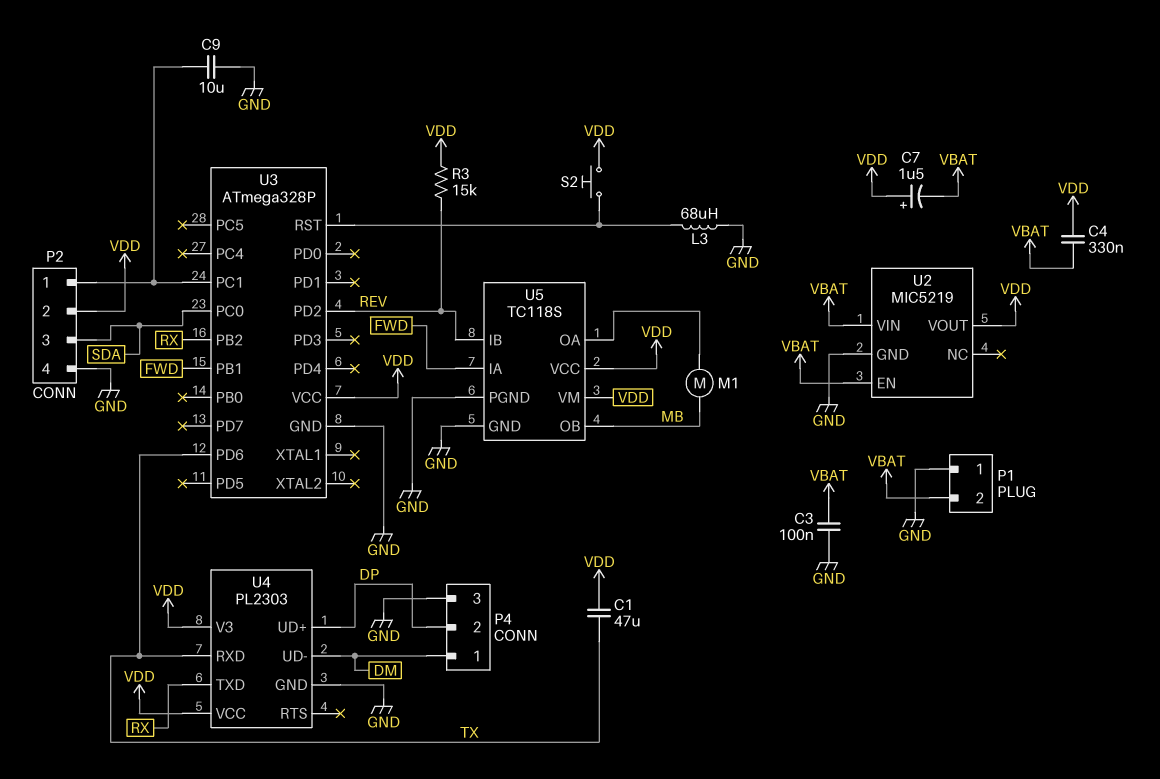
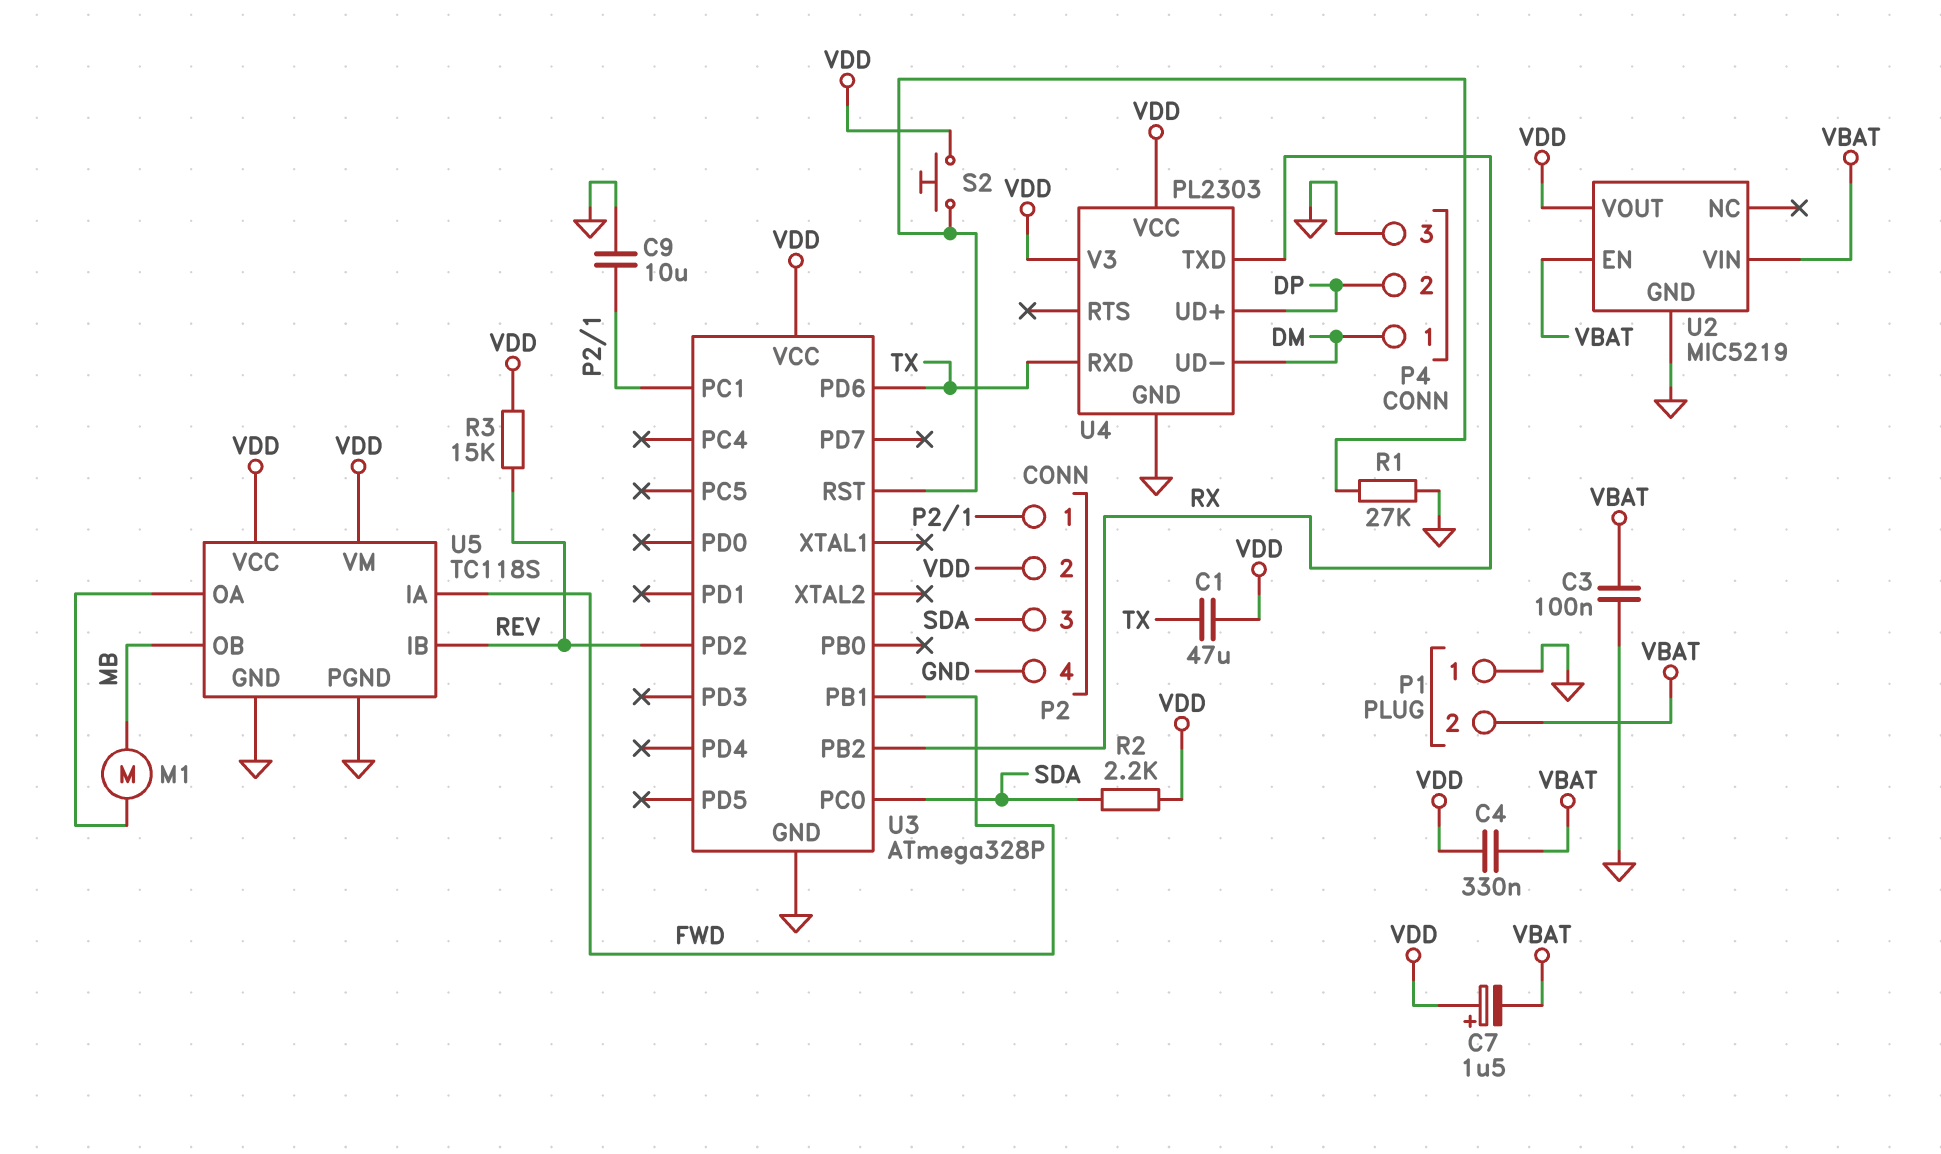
L3: 68uH (GND, U3/RST) -> none
R1: none -> 27k (GND, U3/RST)
R2: none -> 2.2k (SDA, VDD)

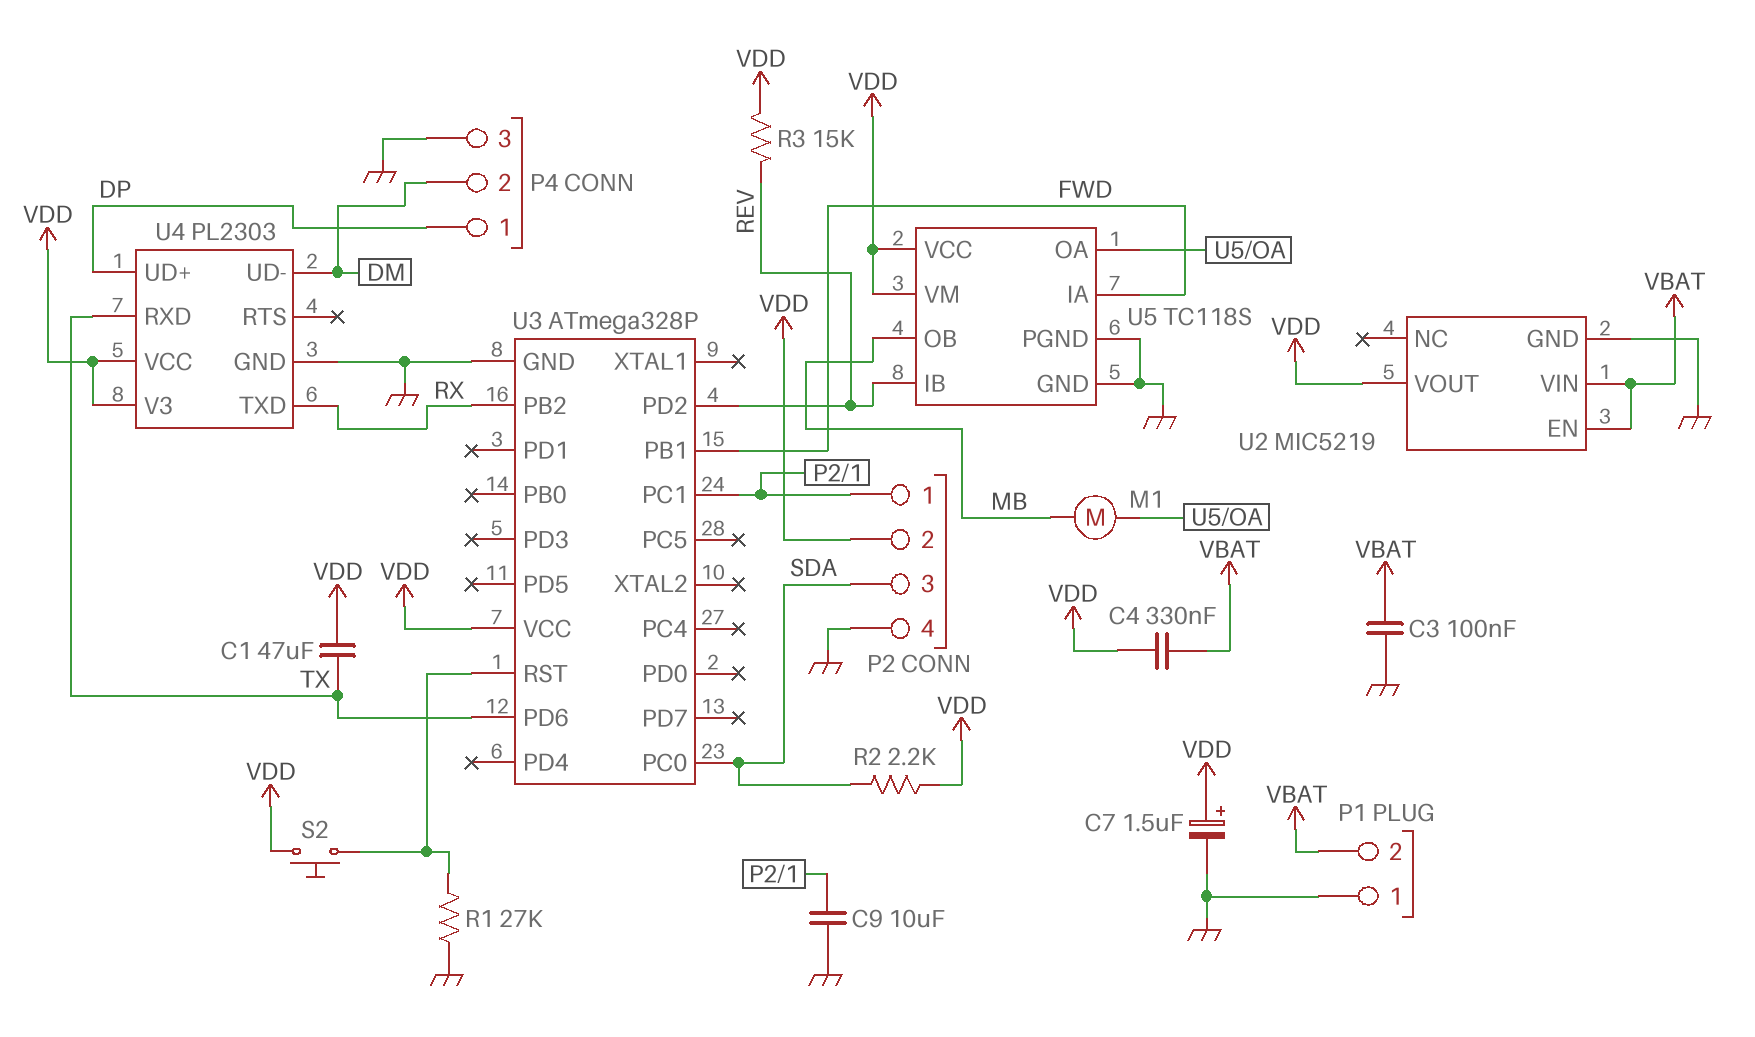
C7: 1.5uF (plus VDD, minus VBAT) -> 1.5uF (plus VDD, minus GND)
P4 pin 1: DM -> DP
P4 pin 2: DP -> DM

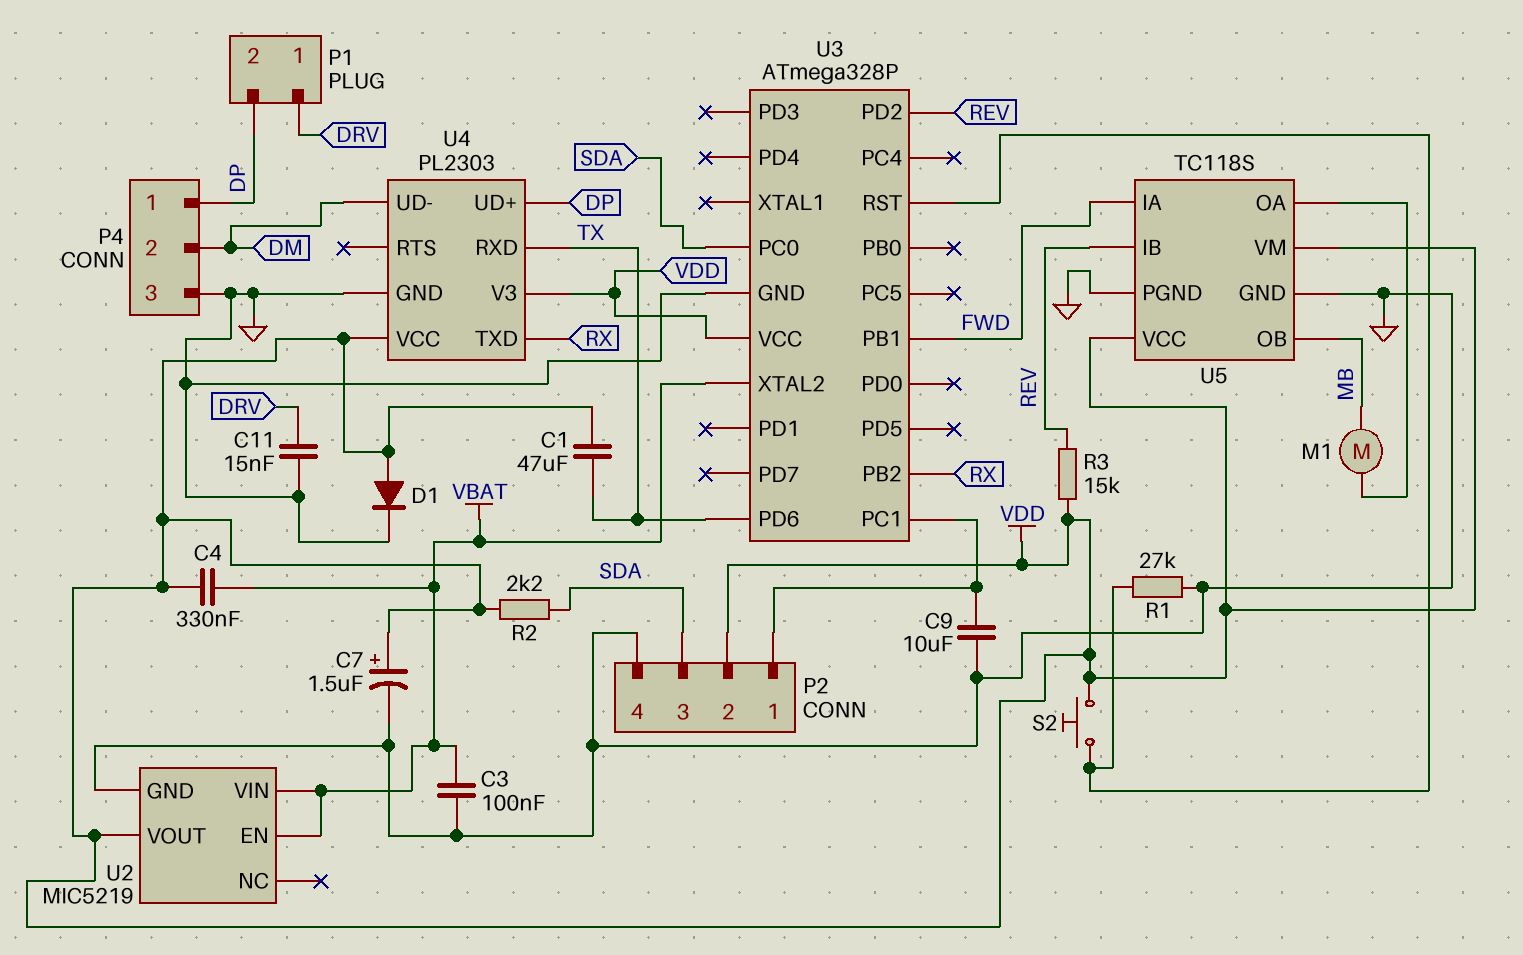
C11: none -> 15nF (DRV, GND)
D1: none -> diode (A VDD, K GND)
P1 pin 1: GND -> DRV
P1 pin 2: VBAT -> DP
U3 pin XTAL2: none -> VBAT

